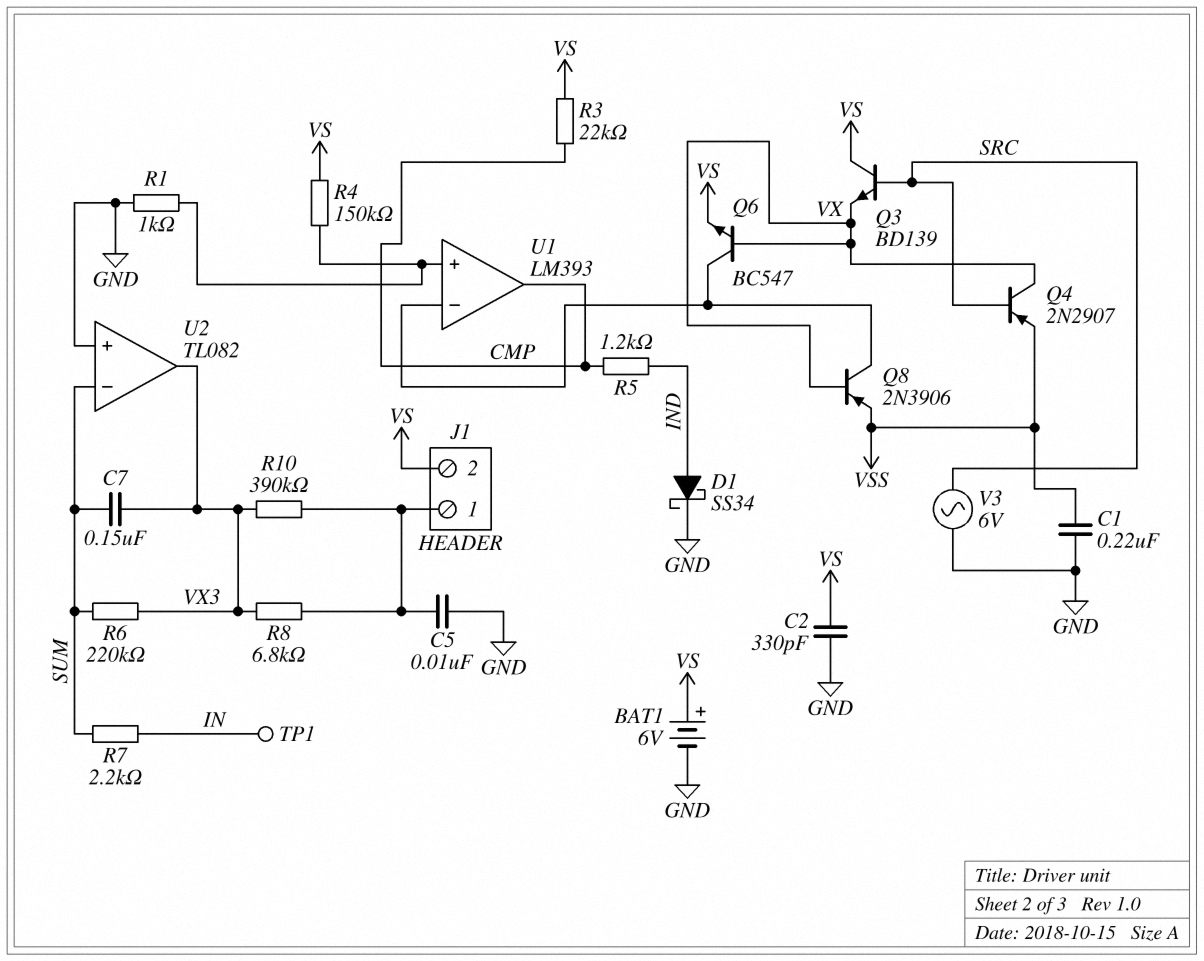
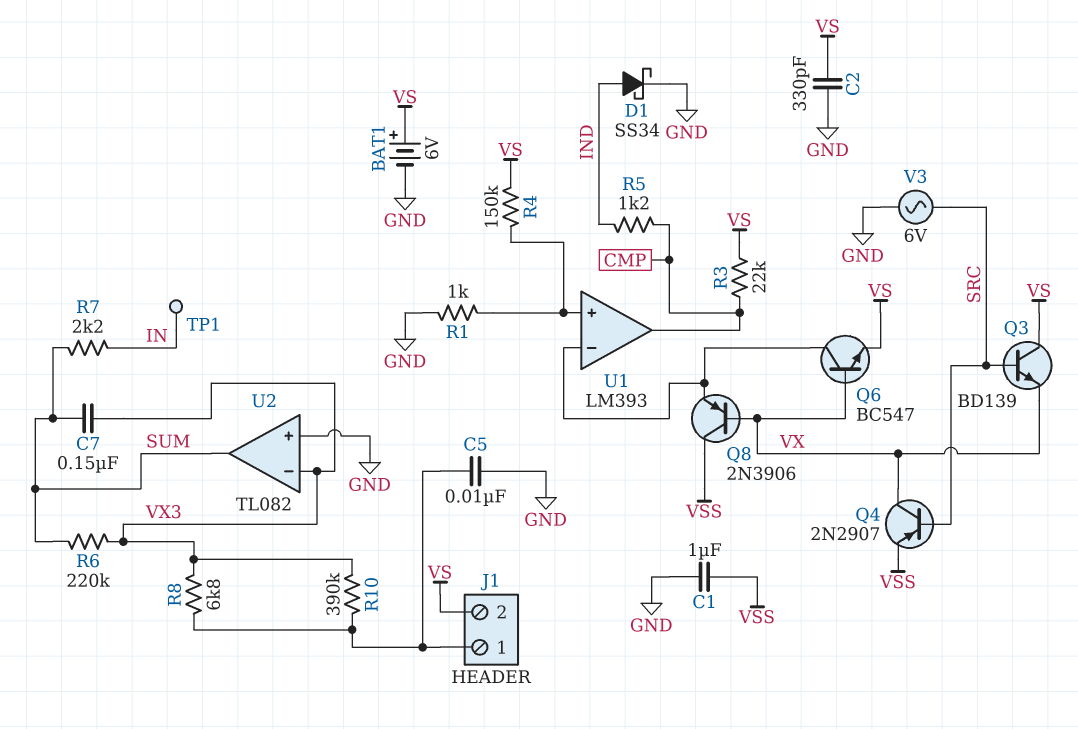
C1: 220nF (GND, VSS) -> 1uF (GND, VSS)
Q8: PNP 2N3906 (B VX, C U1/in-, E VSS) -> PNP 2N3906 (B VX, C VSS, E U1/in-)
U2 pin in-: SUM -> VX3
U2 pin out: VX3 -> SUM

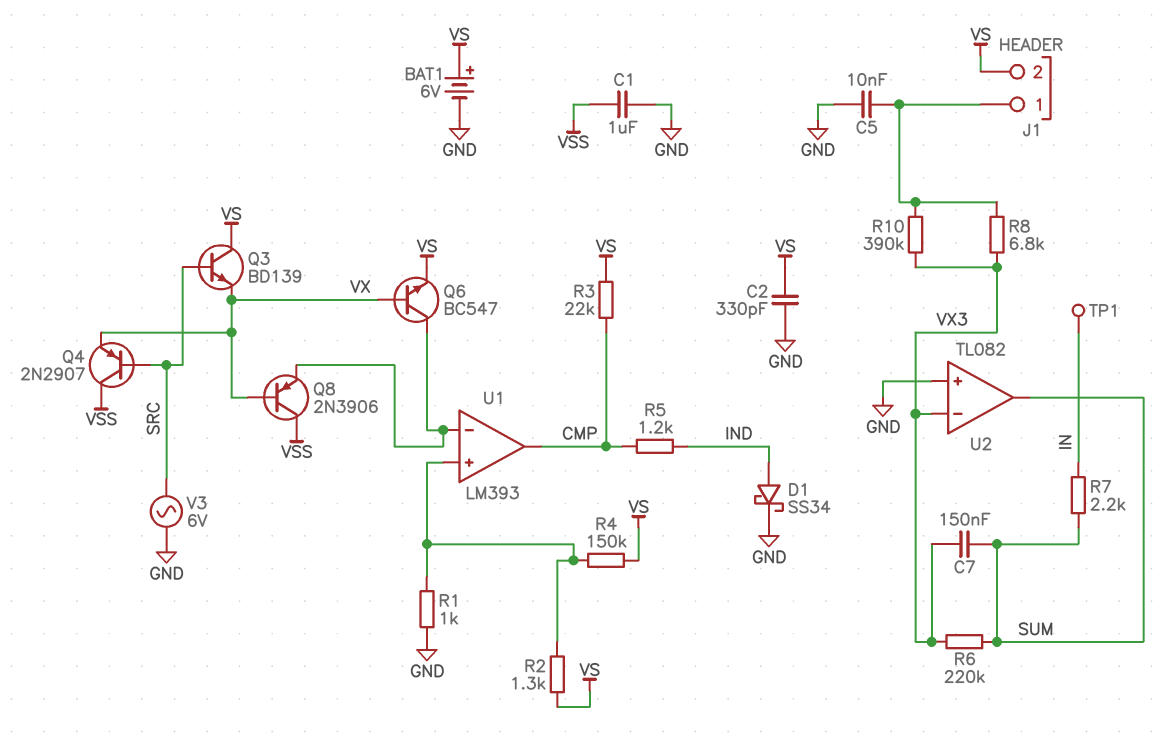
Q4: PNP 2N2907 (B SRC, C VX, E VSS) -> PNP 2N2907 (B SRC, C VSS, E VX)
R2: none -> 1.3k (U1/in+, VS)

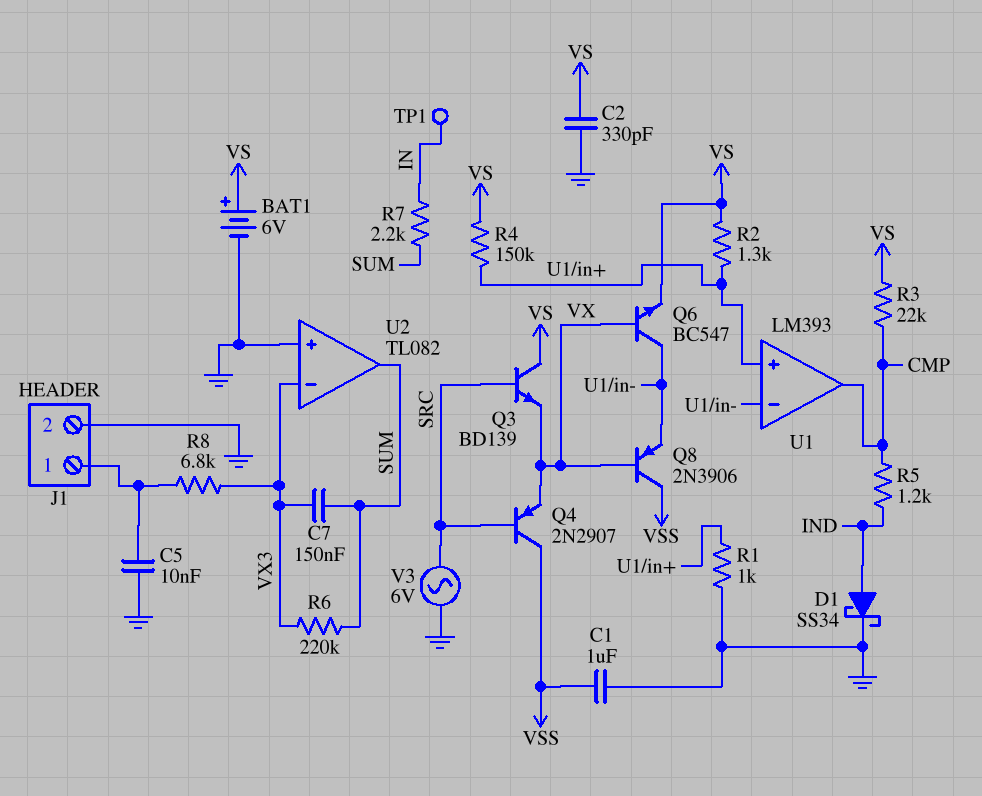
J1 pin 2: VS -> GND
R10: 390k (J1/1, VX3) -> none

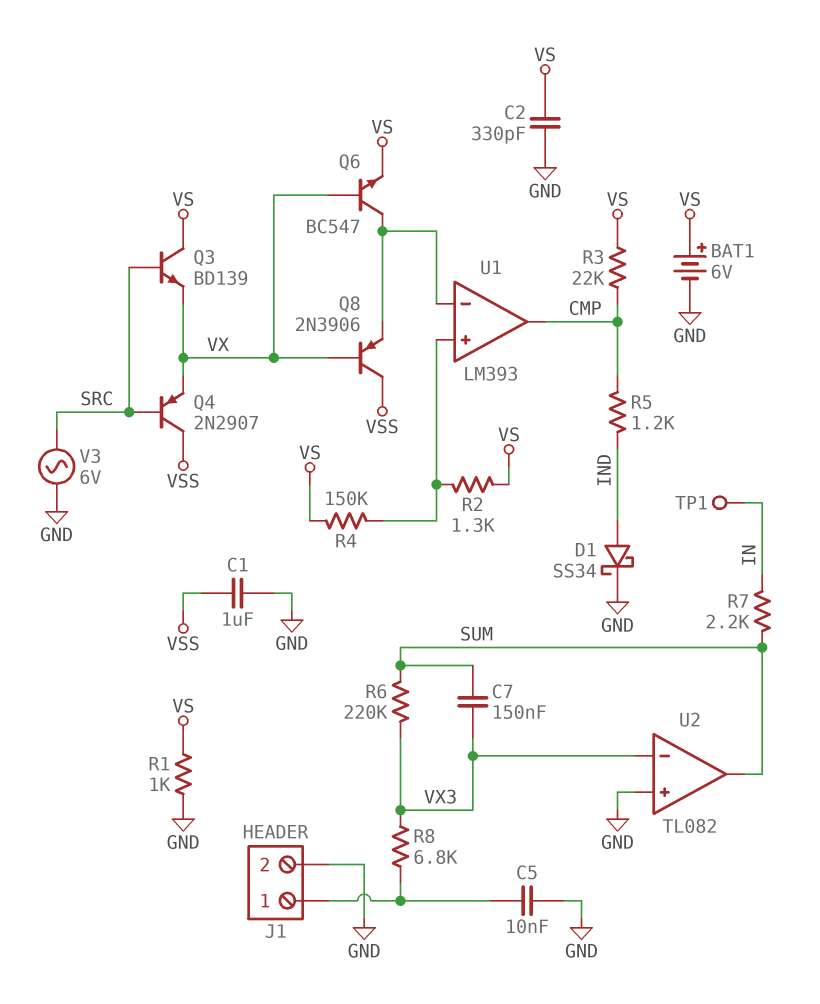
R1: 1k (GND, U1/in+) -> 1k (GND, VS)

